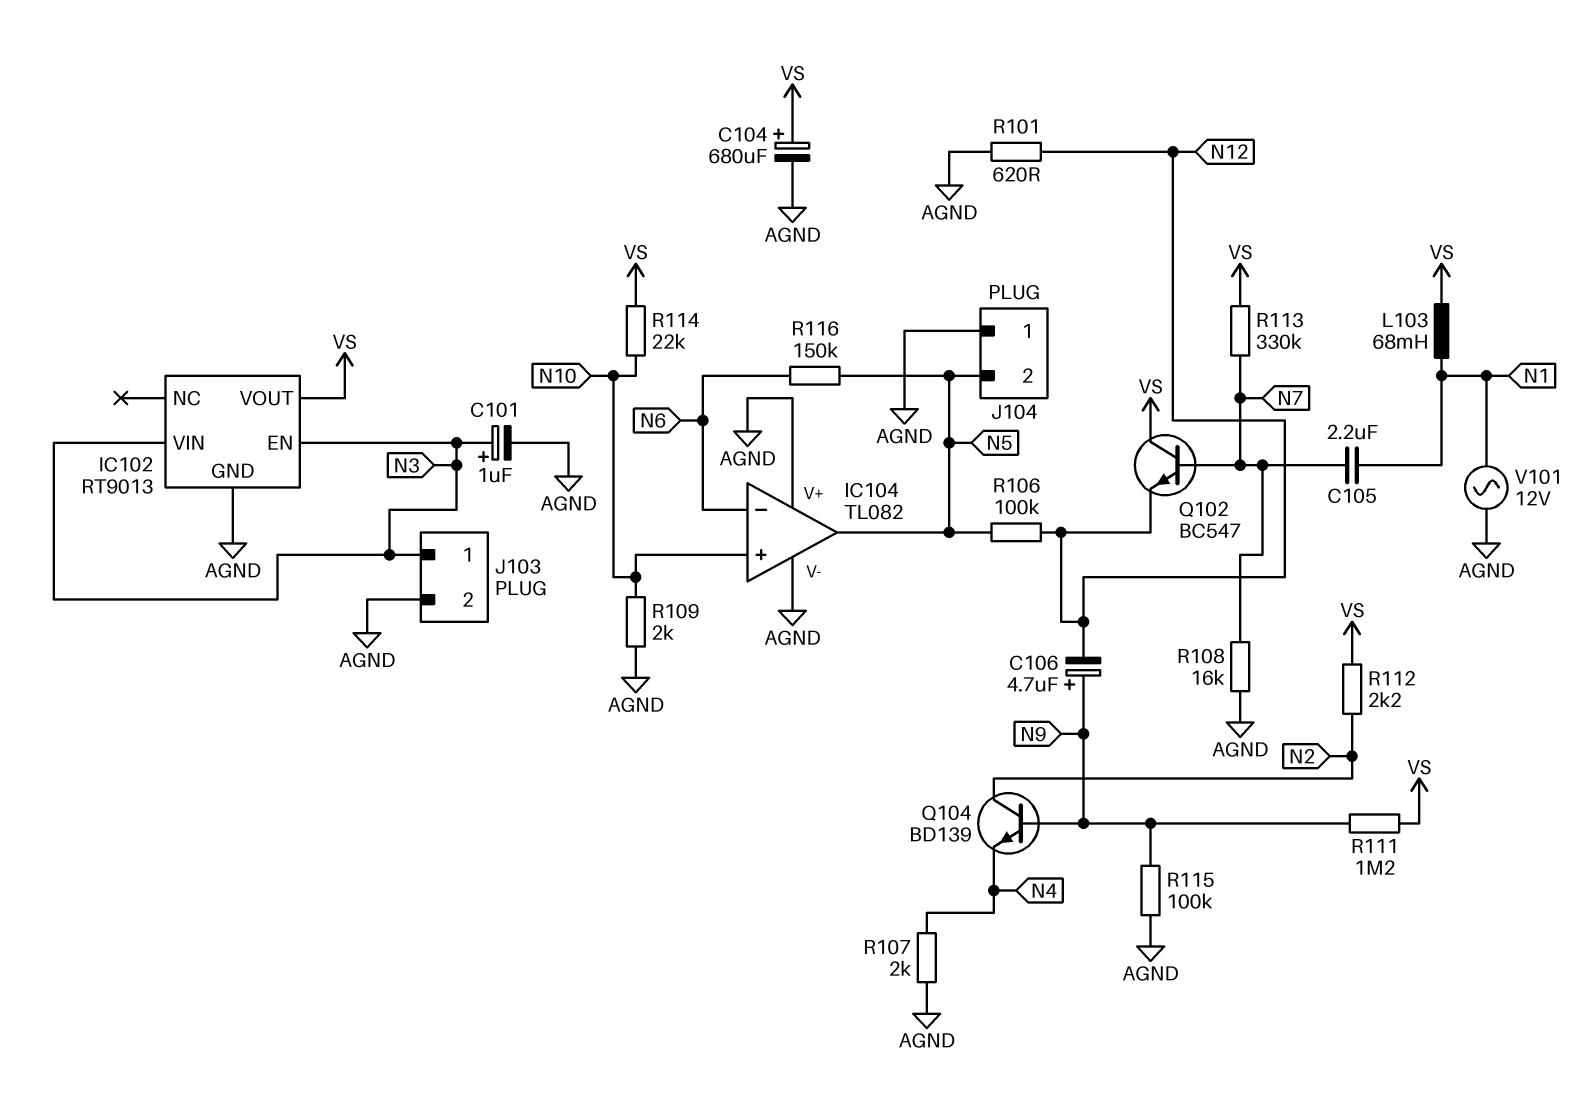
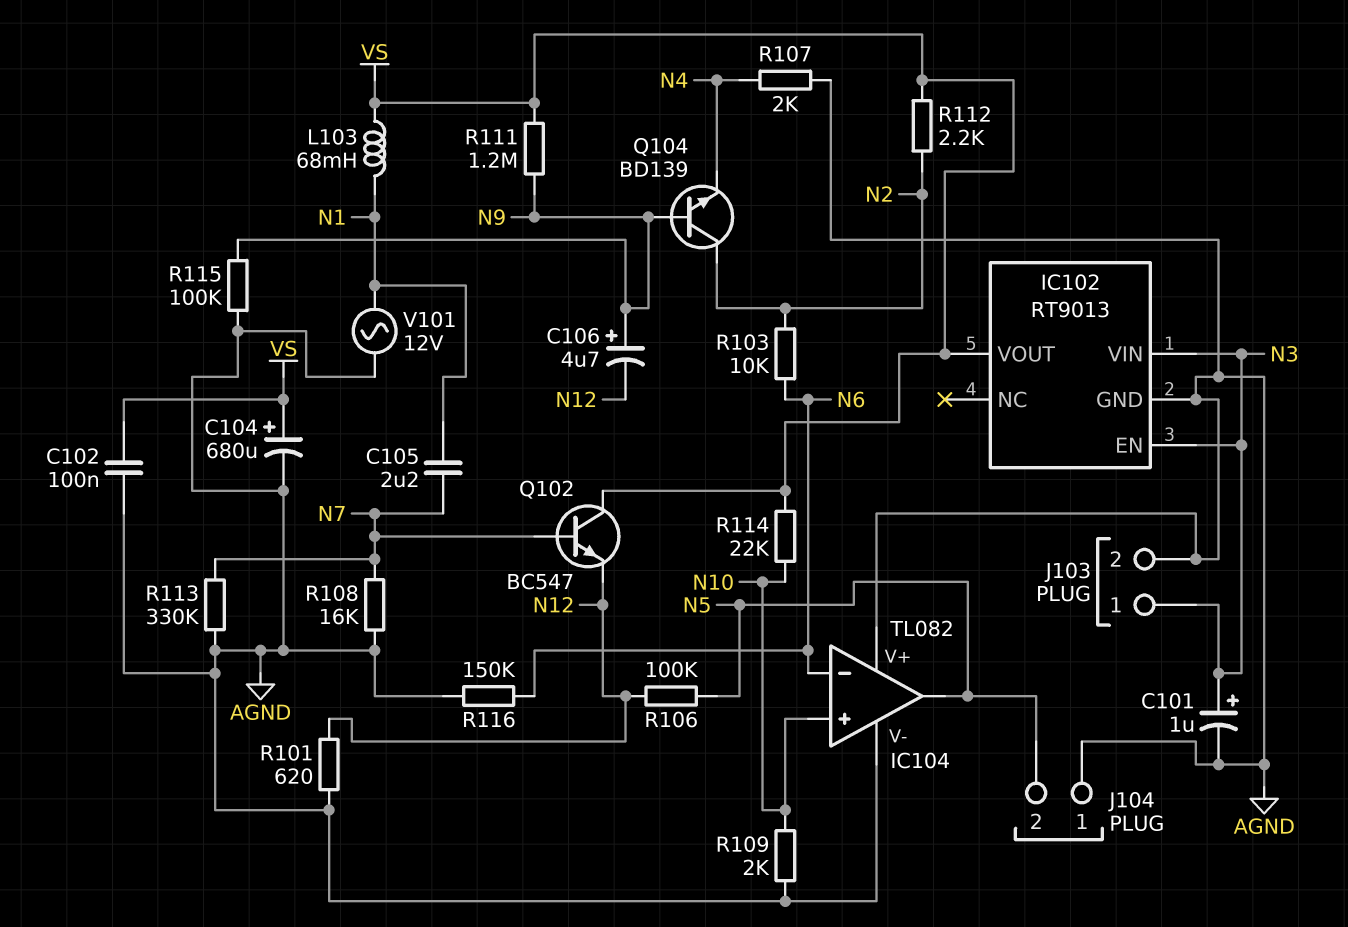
C102: none -> 100nF (AGND, VS)
R103: none -> 10k (N2, N6)
R113: 330k (N7, VS) -> 330k (AGND, N7)
R116: 150k (N5, N6) -> 150k (AGND, N6)

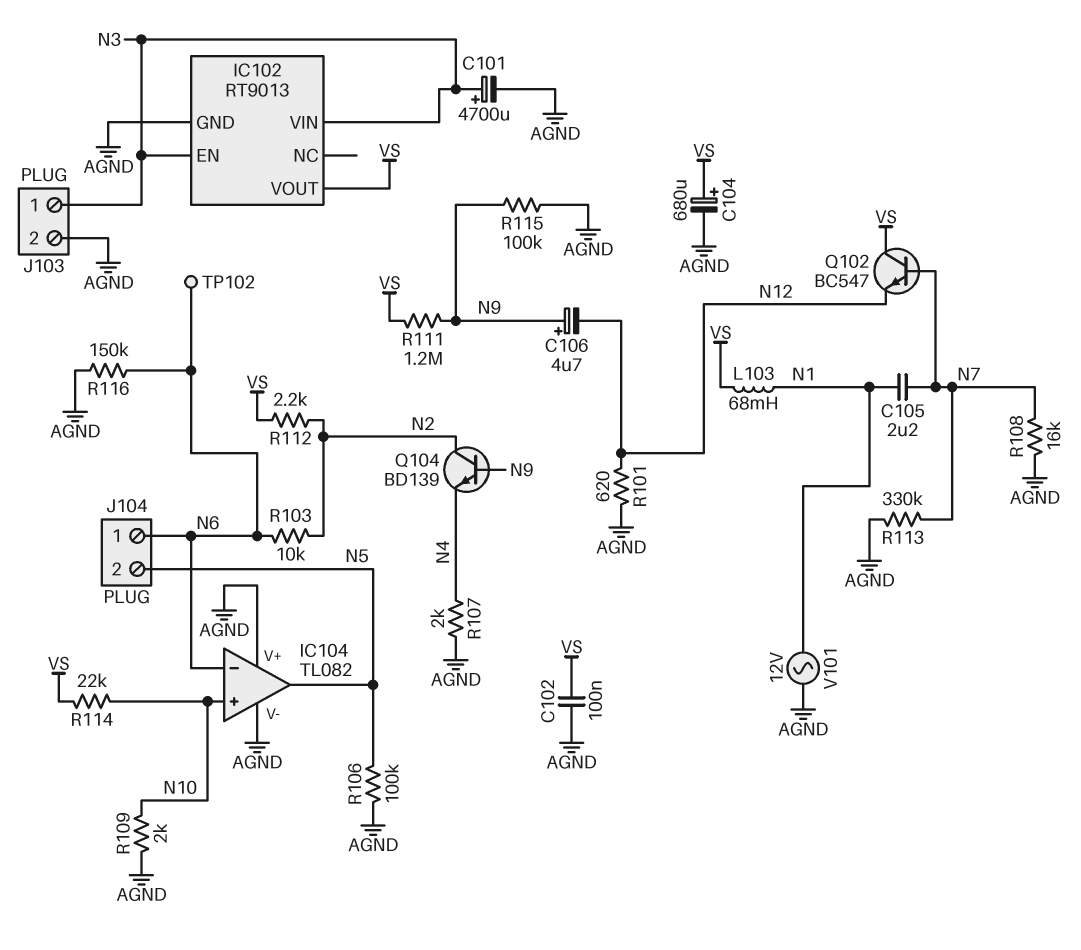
C101: 1uF (plus N3, minus AGND) -> 4700uF (plus N3, minus AGND)
J104 pin 1: AGND -> N6
R106: 100k (N5, N12) -> 100k (AGND, N5)
TP102: none -> test point (N6)

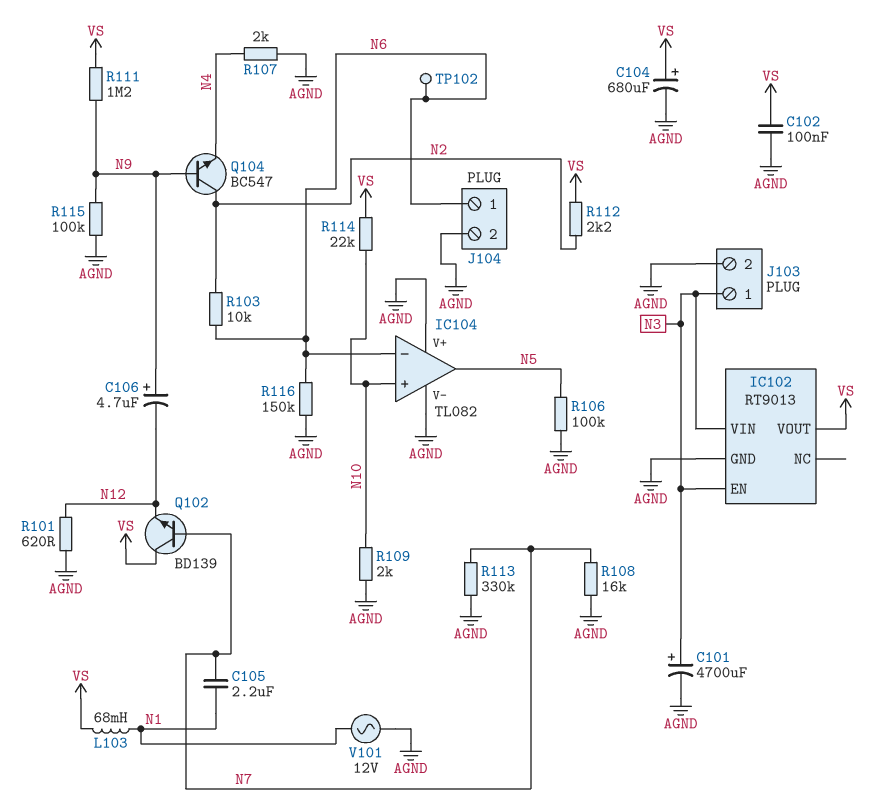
J104 pin 2: N5 -> AGND
Q102: NPN BC547 (B N7, C VS, E N12) -> NPN BD139 (B N7, C VS, E N12)
Q104: NPN BD139 (B N9, C N2, E N4) -> NPN BC547 (B N9, C N2, E N4)

